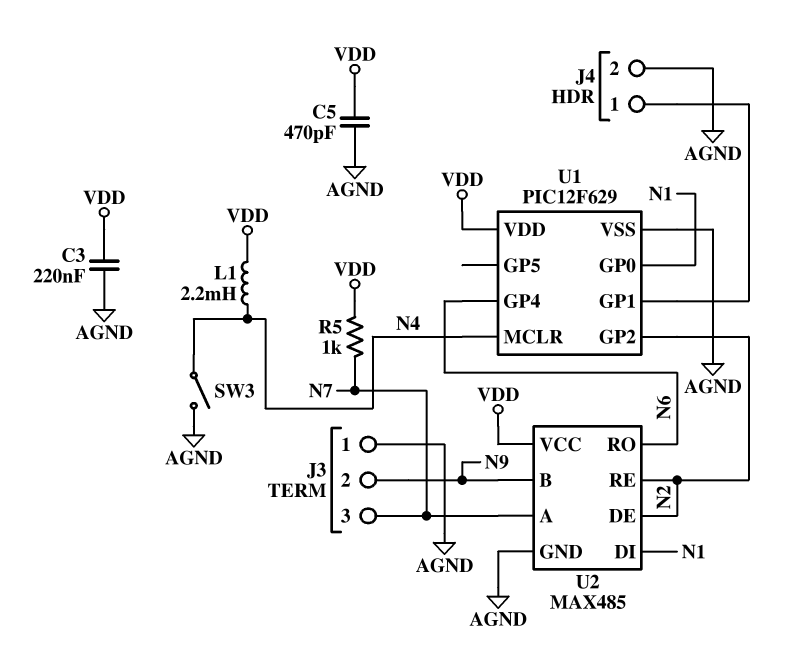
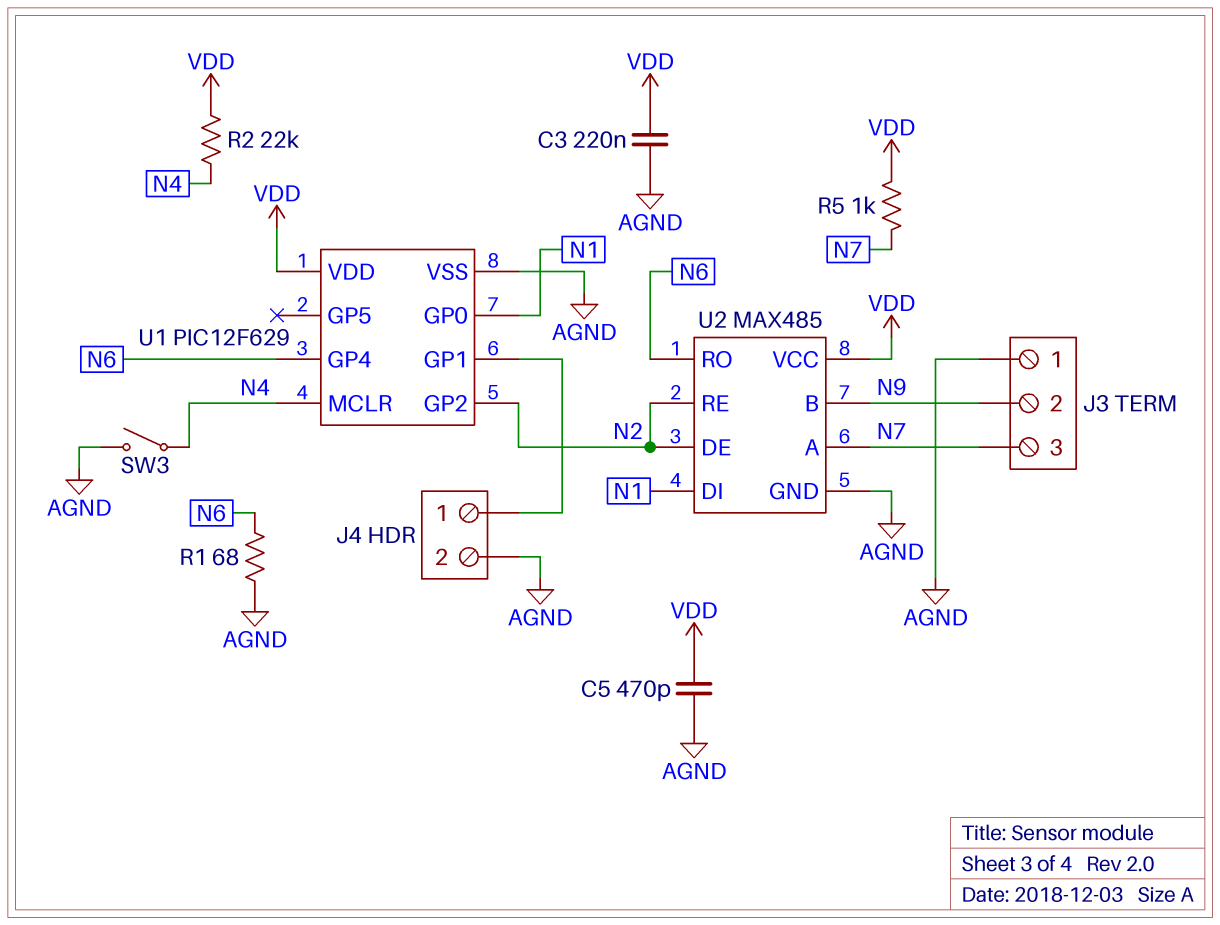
L1: 2.2mH (N4, VDD) -> none
R1: none -> 68 (AGND, N6)
R2: none -> 22k (N4, VDD)

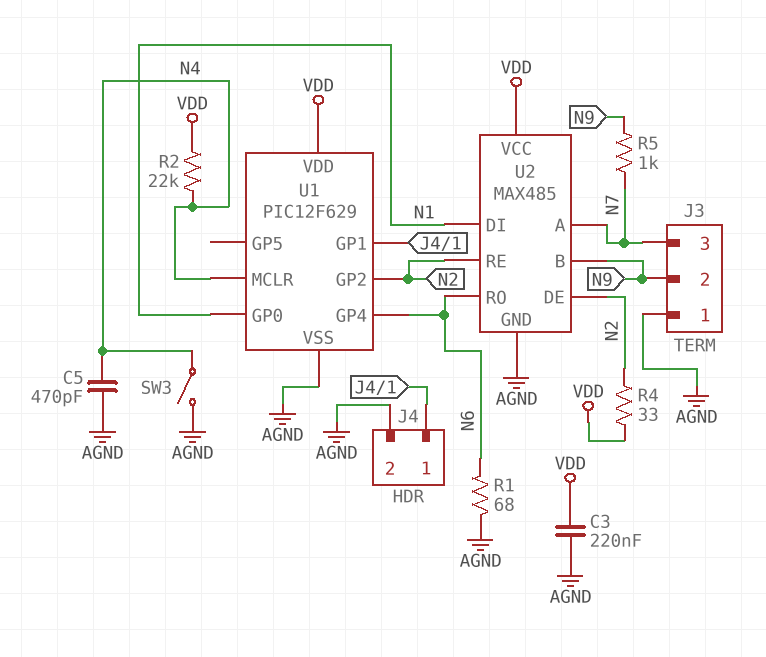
C5: 470pF (AGND, VDD) -> 470pF (AGND, N4)
R4: none -> 33 (N2, VDD)
R5: 1k (N7, VDD) -> 1k (N7, N9)

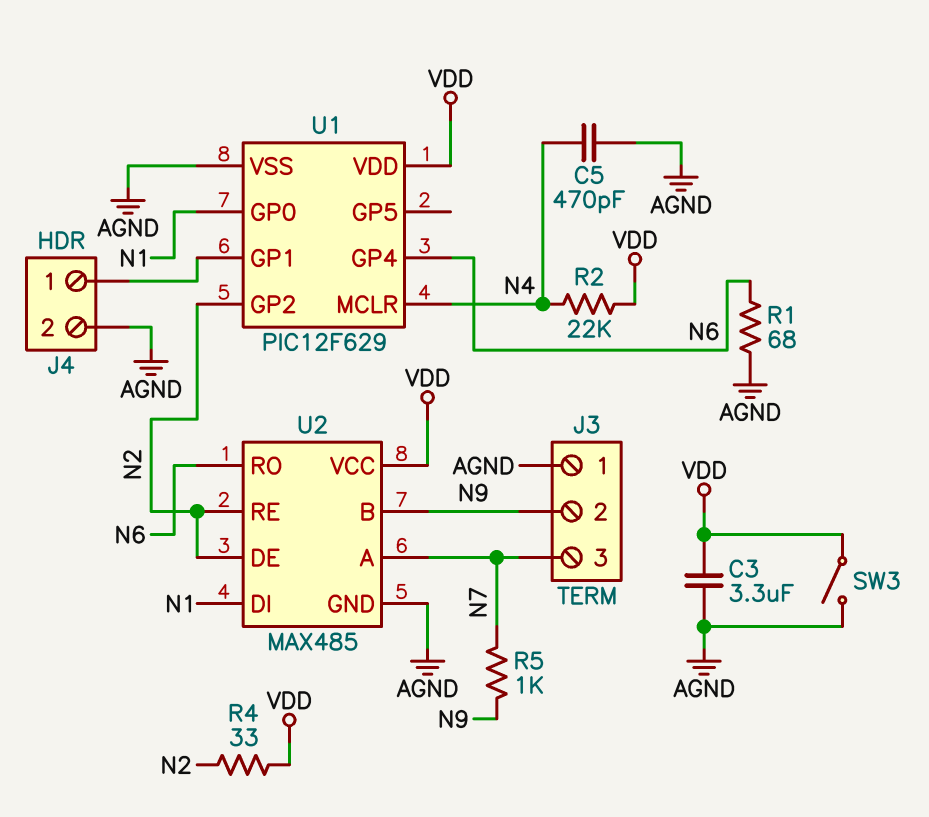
C3: 220nF (AGND, VDD) -> 3.3uF (AGND, VDD)
SW3: switch (AGND, N4) -> switch (AGND, VDD)

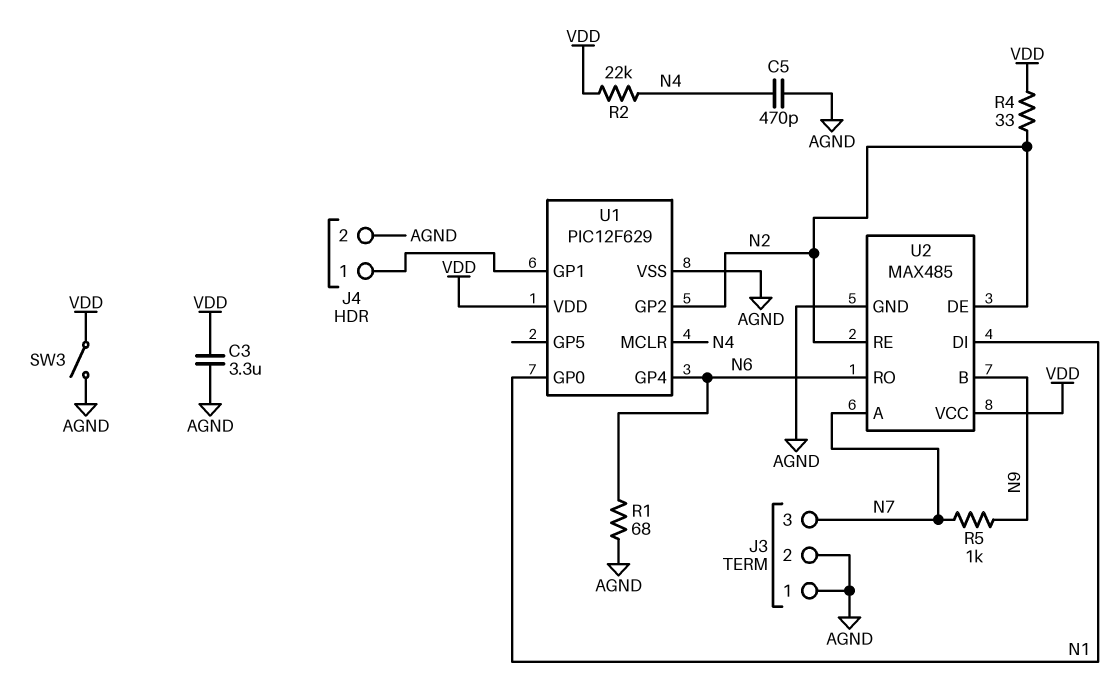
J3 pin 2: N9 -> AGND

